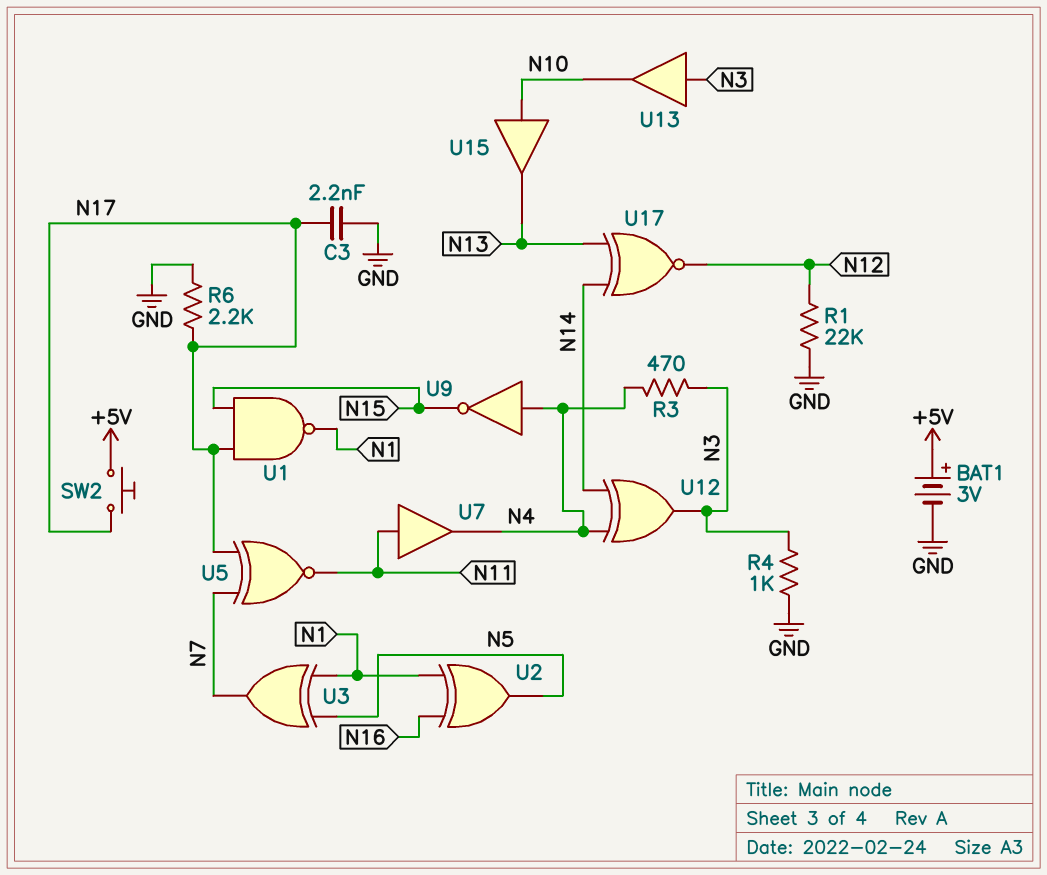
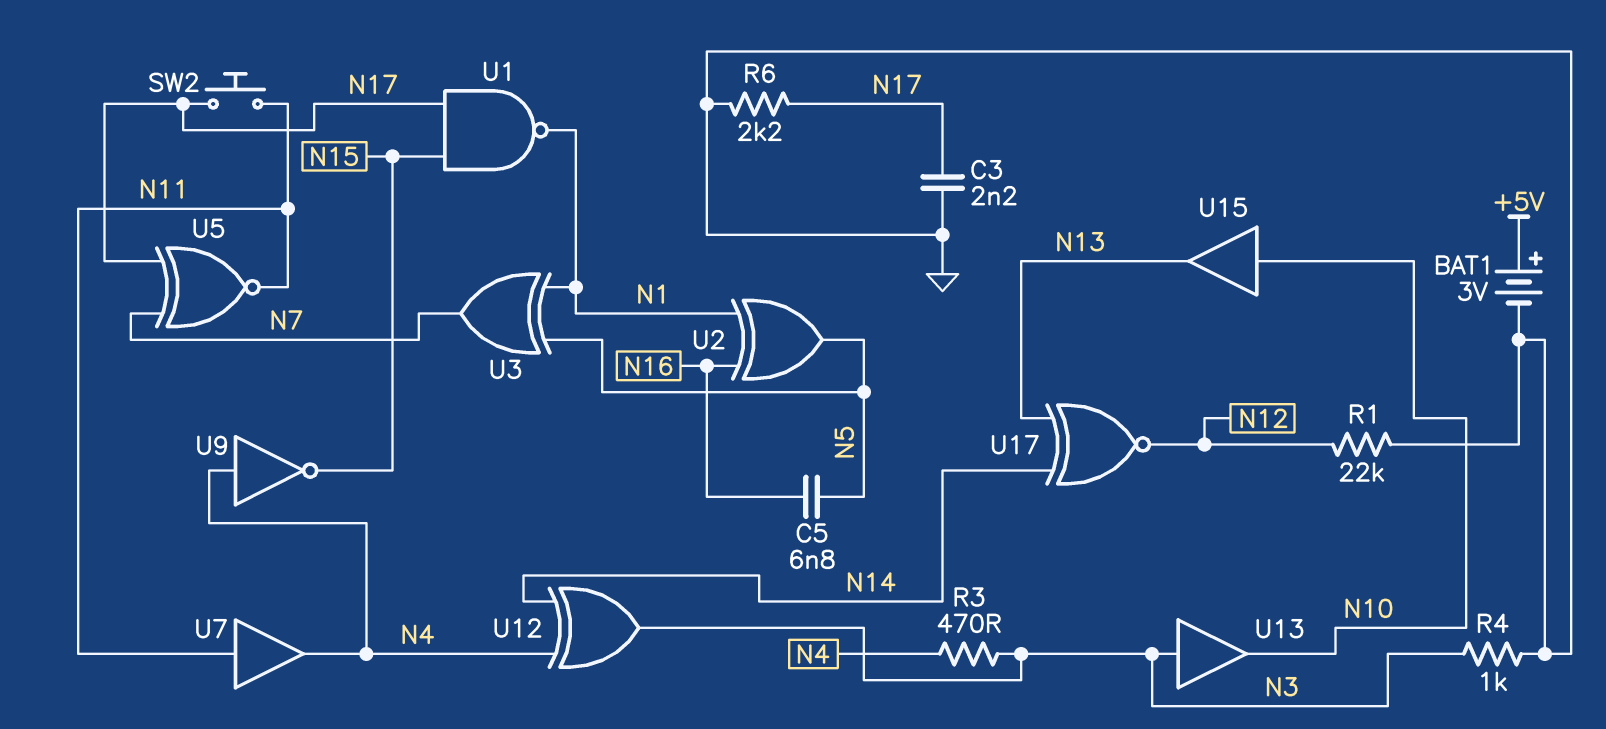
C5: none -> 6.8nF (N5, N16)
SW2: button (+5V, N17) -> button (N11, N17)

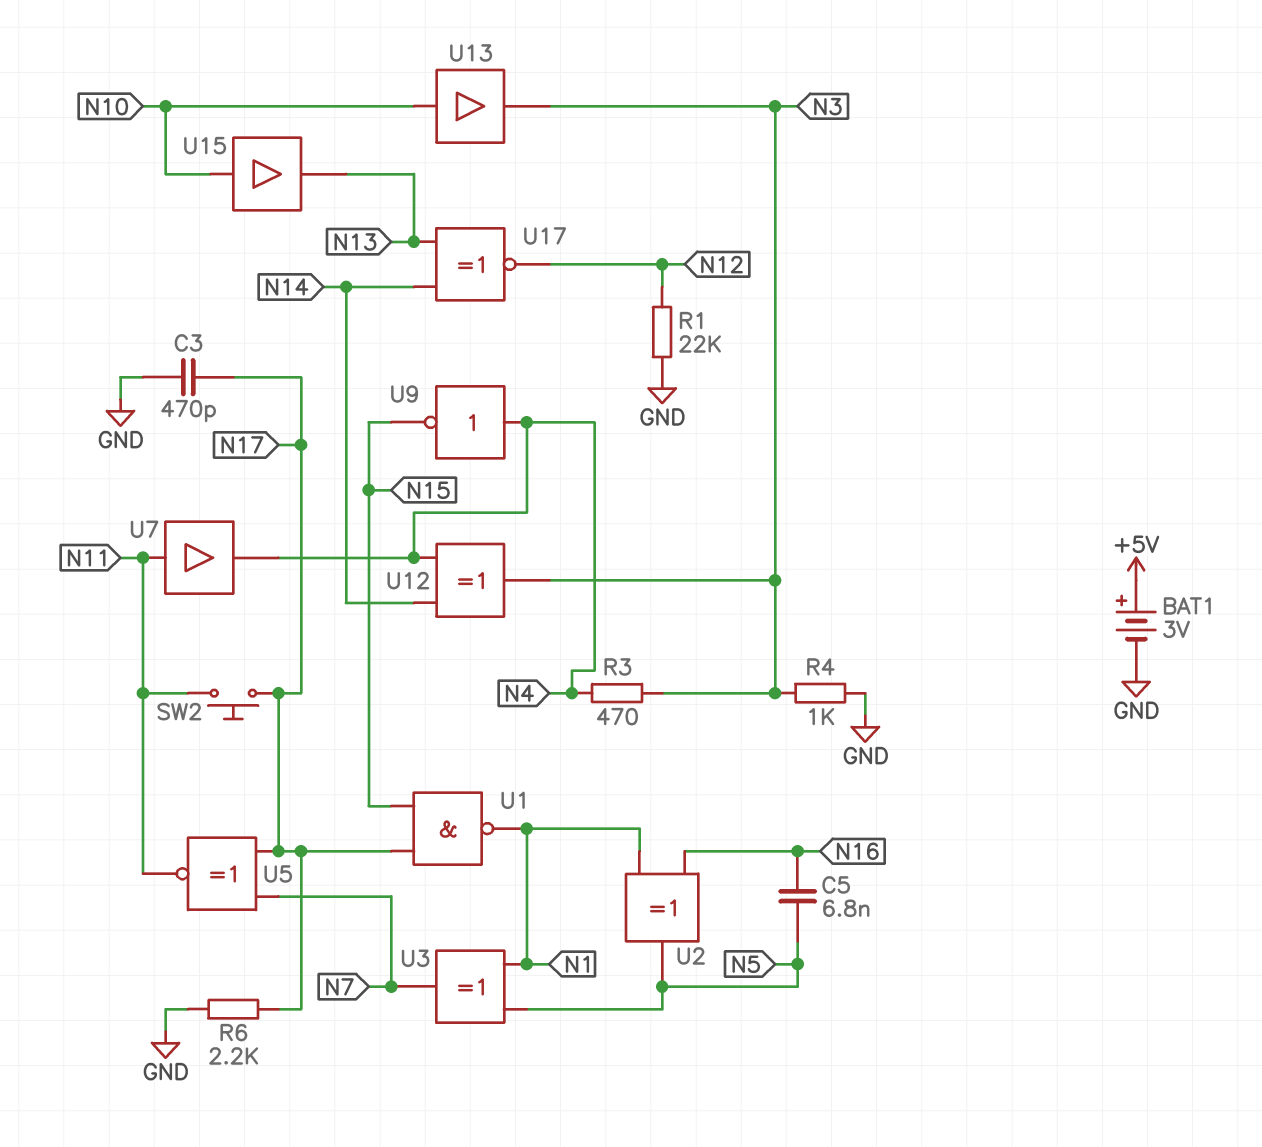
C3: 2.2nF (GND, N17) -> 470pF (GND, N17)
U13: buffer (in N3, out N10) -> buffer (in N10, out N3)

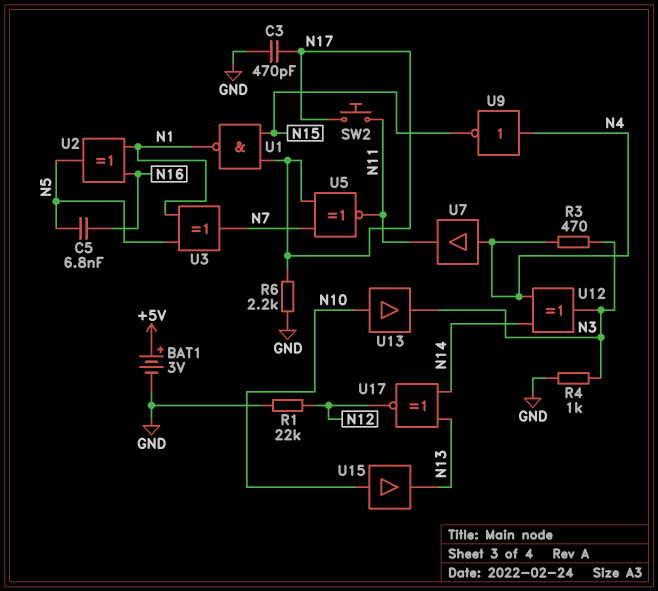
U7: buffer (in N11, out N4) -> buffer (in N4, out N11)

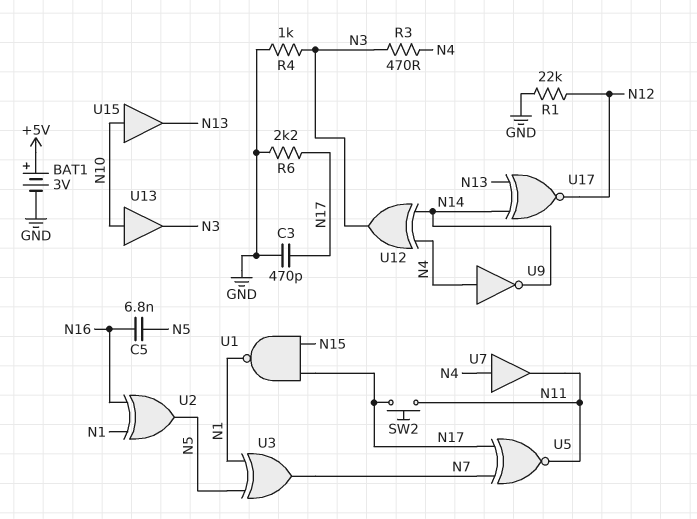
U9: NOT (in N4, out N15) -> NOT (in N4, out N14)

